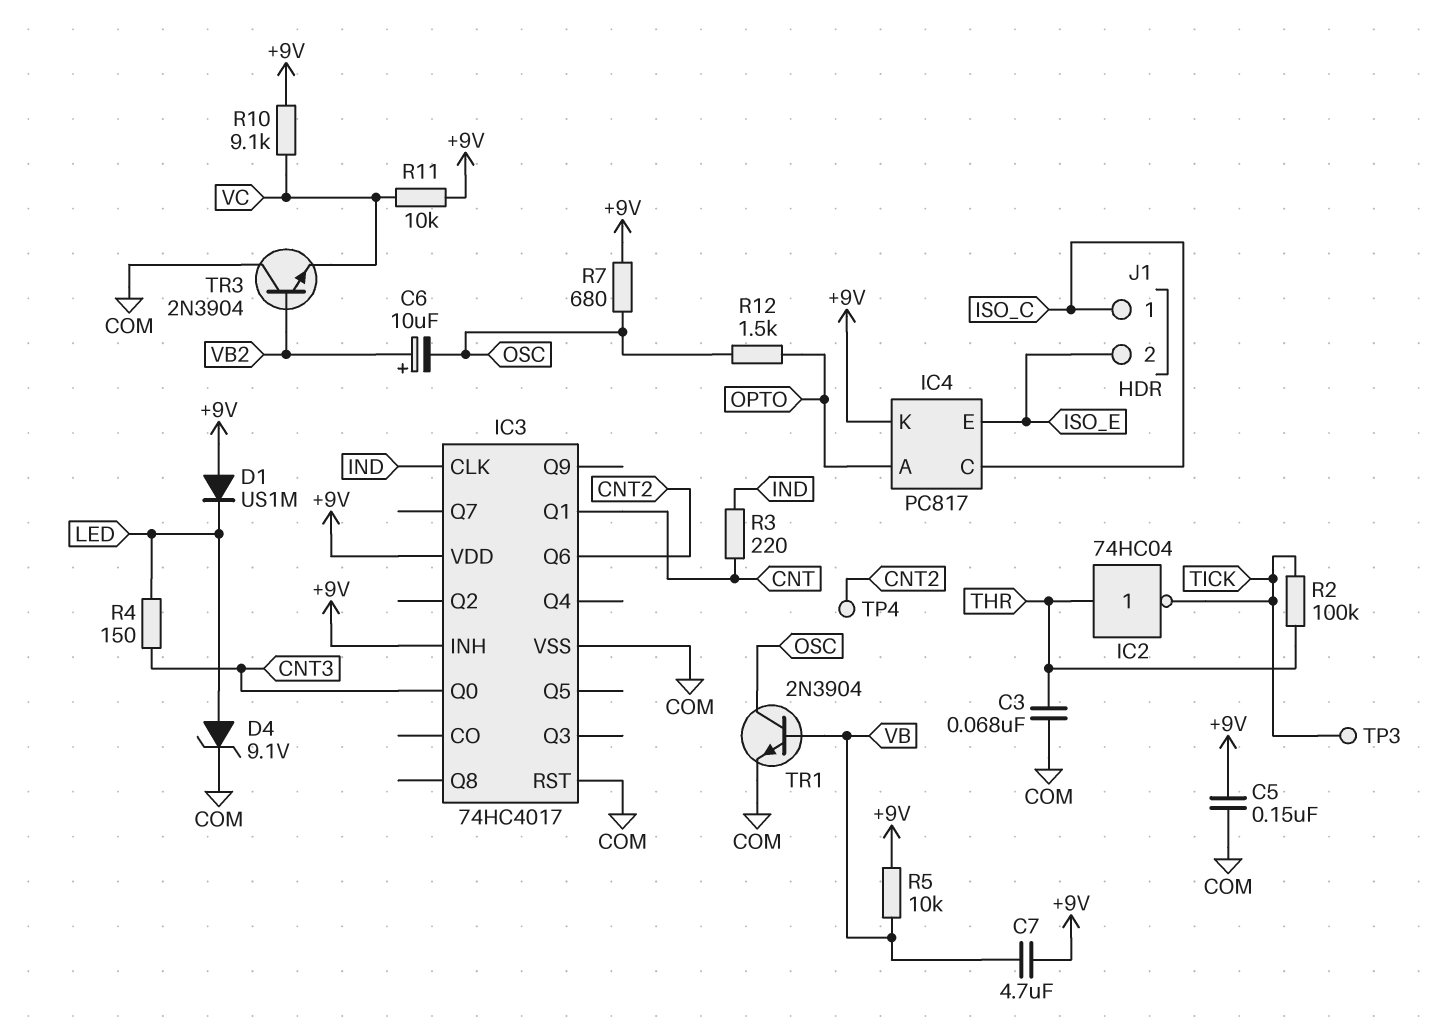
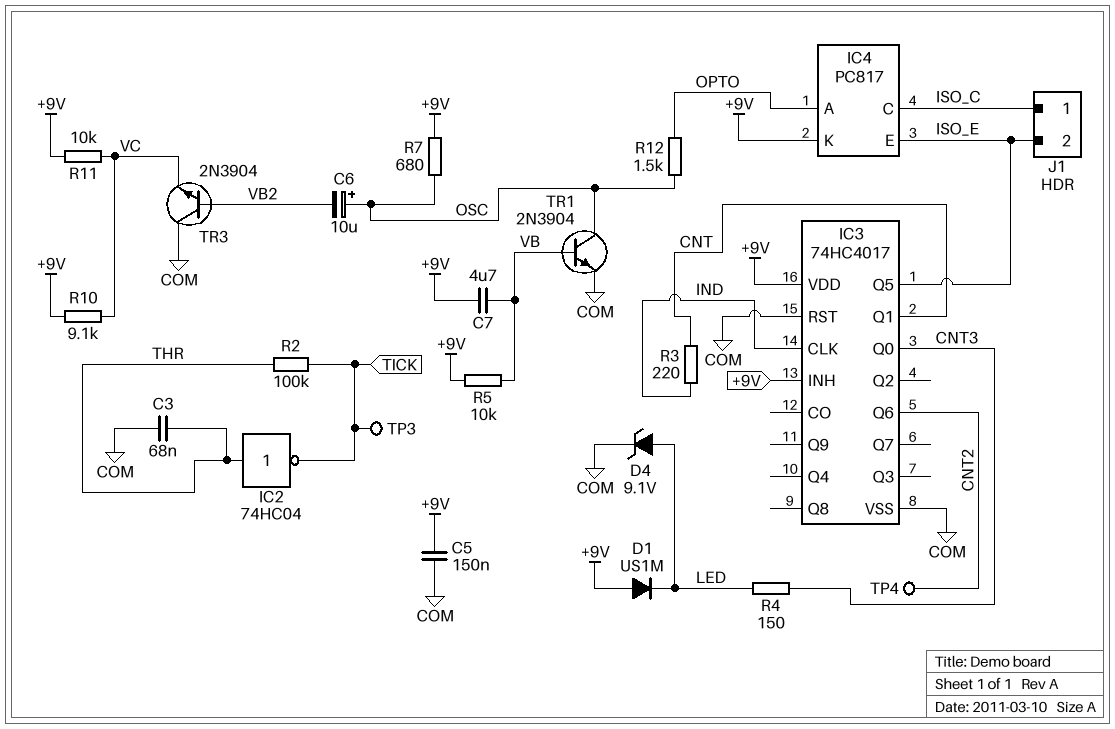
C6: 10uF (plus VB2, minus OSC) -> 10uF (plus OSC, minus VB2)
IC3 pin Q5: none -> ISO_E

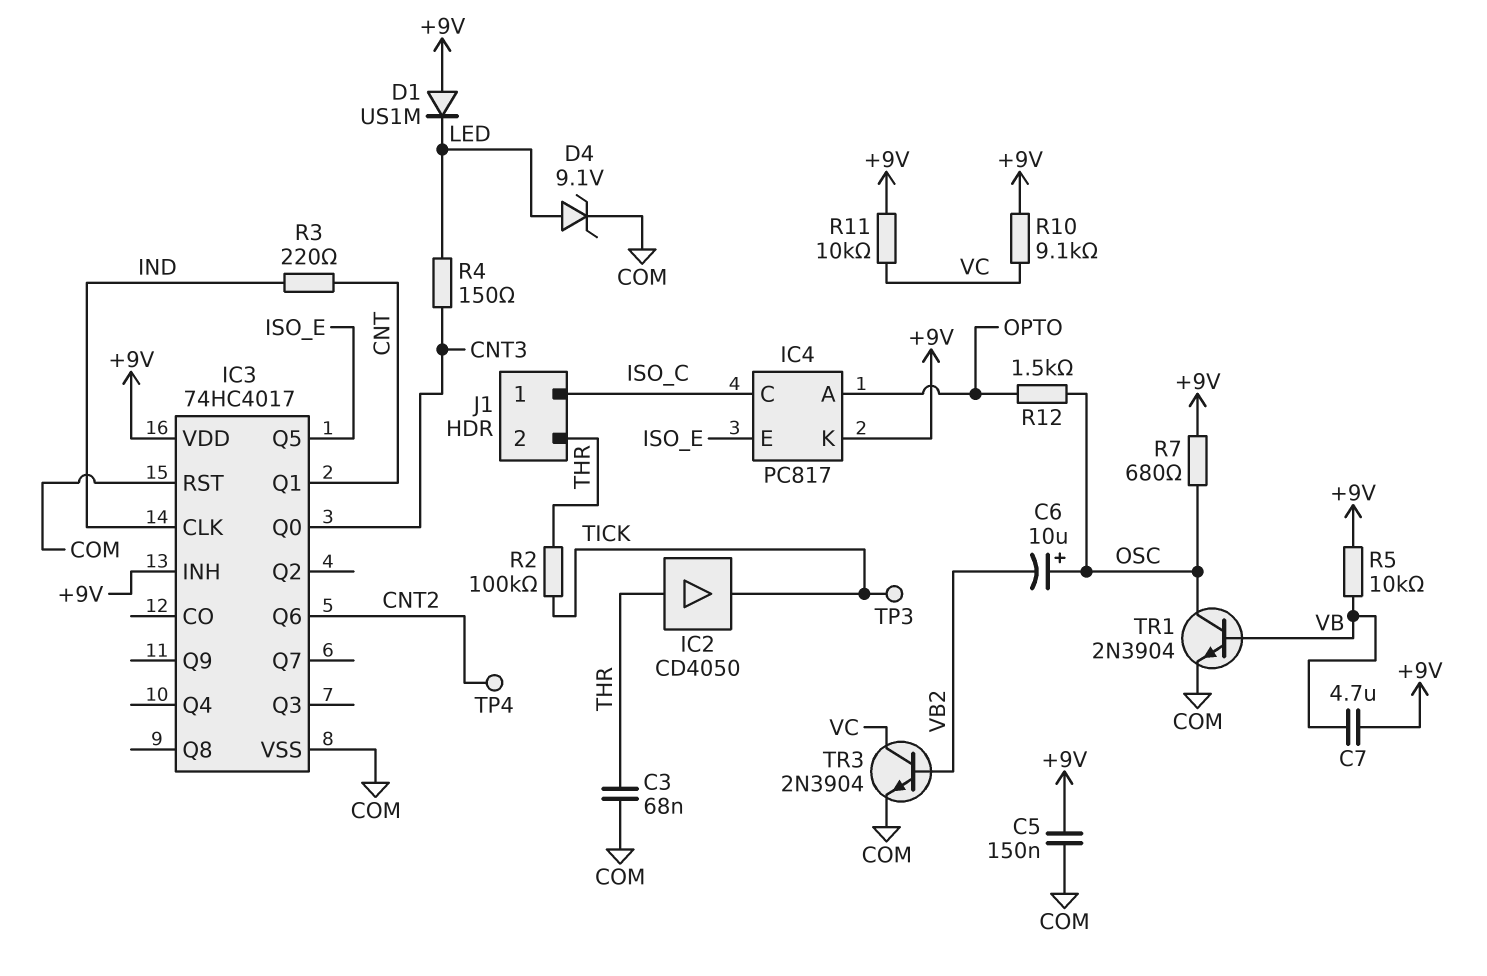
IC2: NOT 74HC04 (in THR, out TICK) -> buffer CD4050 (in THR, out TICK)
J1 pin 2: ISO_E -> THR
TR3: NPN 2N3904 (B VB2, C COM, E VC) -> NPN 2N3904 (B VB2, C VC, E COM)

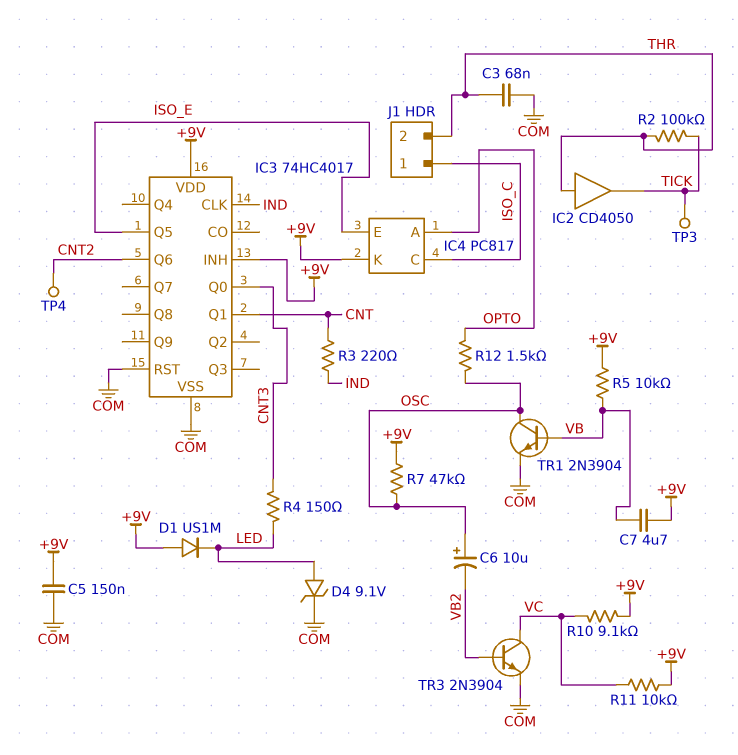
R7: 680 (+9V, OSC) -> 47k (+9V, OSC)

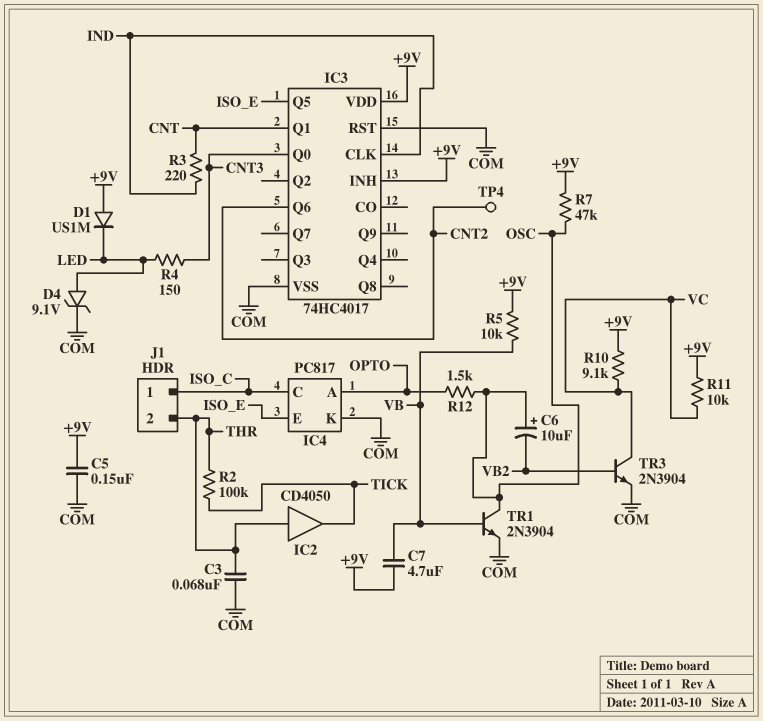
IC4 pin K: +9V -> COM
TP3: test point (TICK) -> none

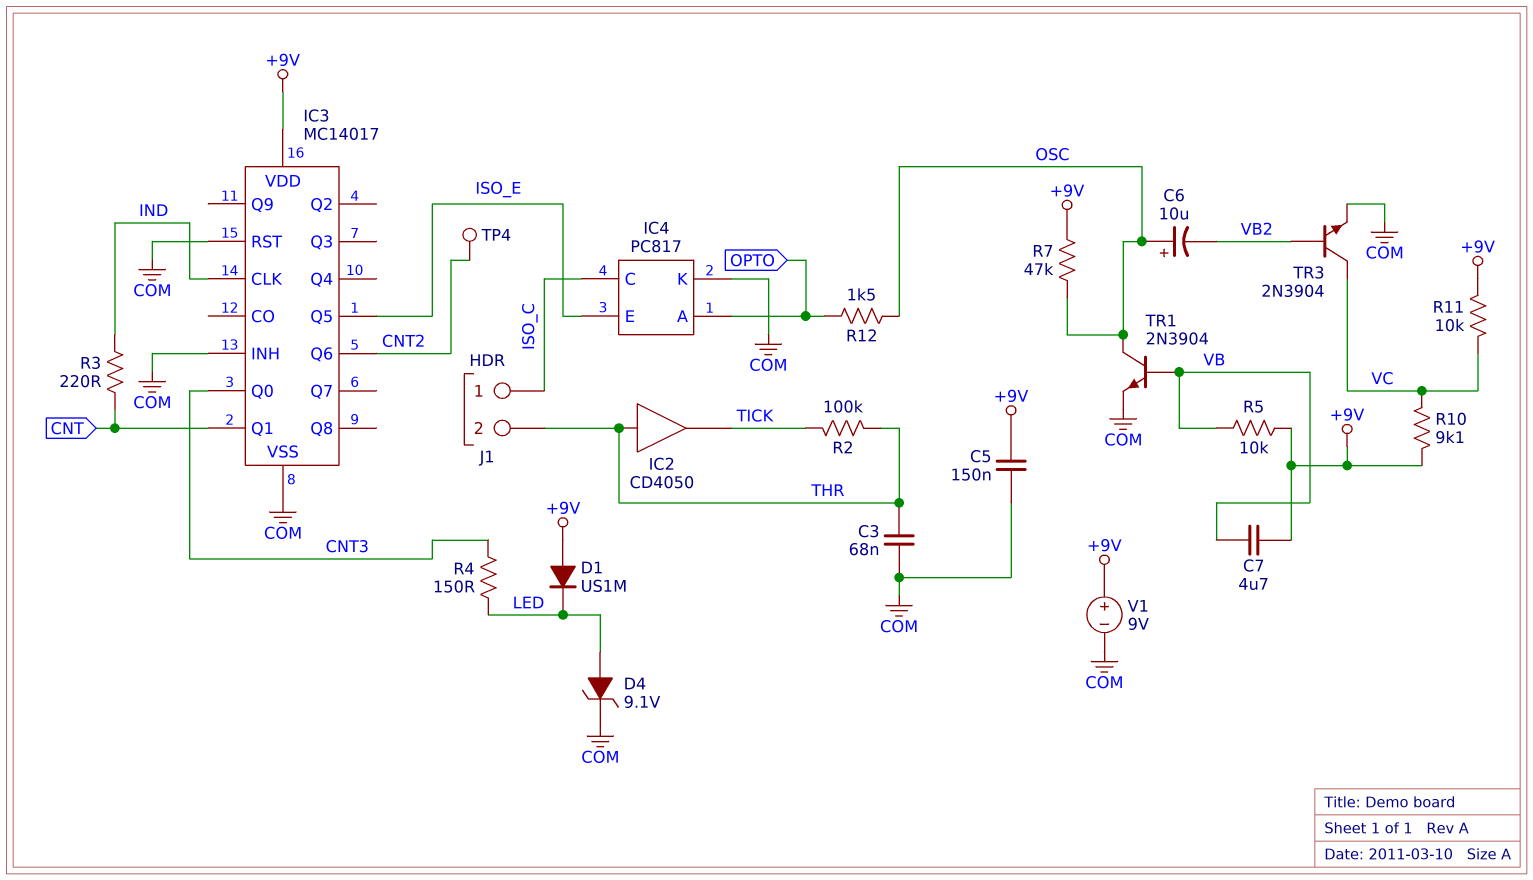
IC3: 74HC4017 -> MC14017
IC3 pin INH: +9V -> COM
V1: none -> 9V (plus +9V, minus COM)

